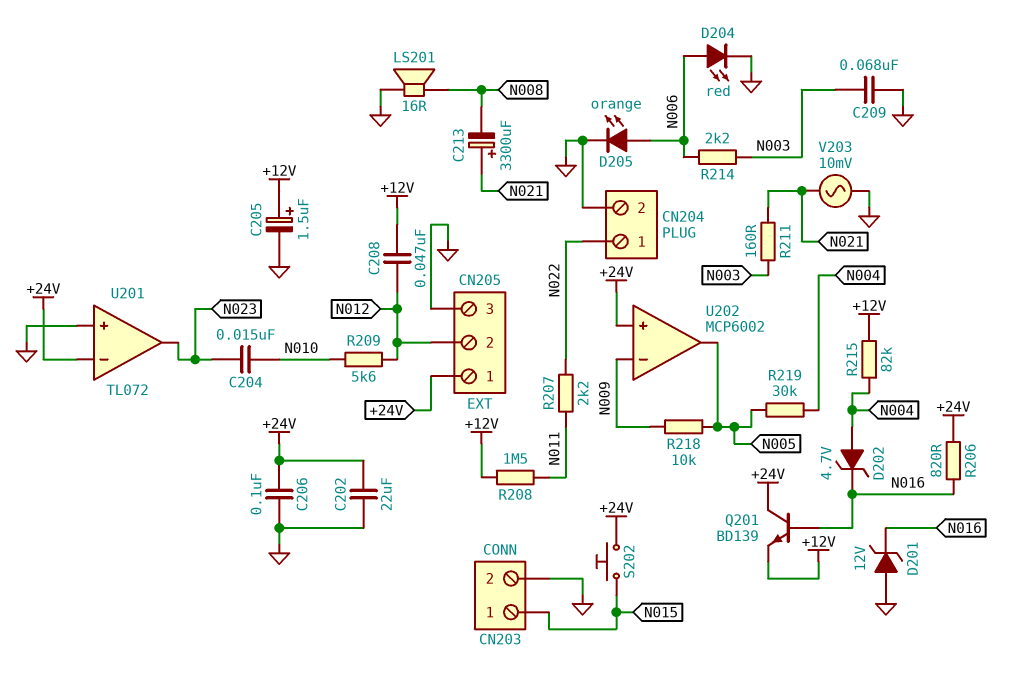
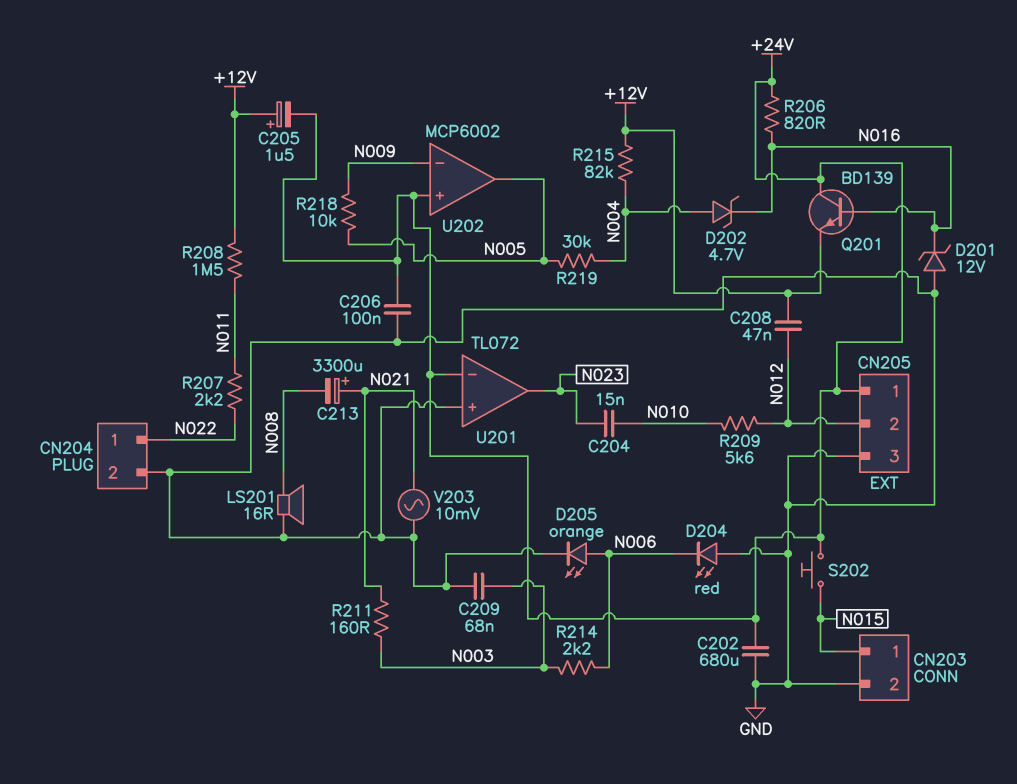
C202: 22uF (+24V, GND) -> 680uF (+24V, GND)
C205: 1.5uF (plus +12V, minus GND) -> 1.5uF (plus +12V, minus +24V)
D204: LED red (A N006, K GND) -> LED red (A GND, K N006)

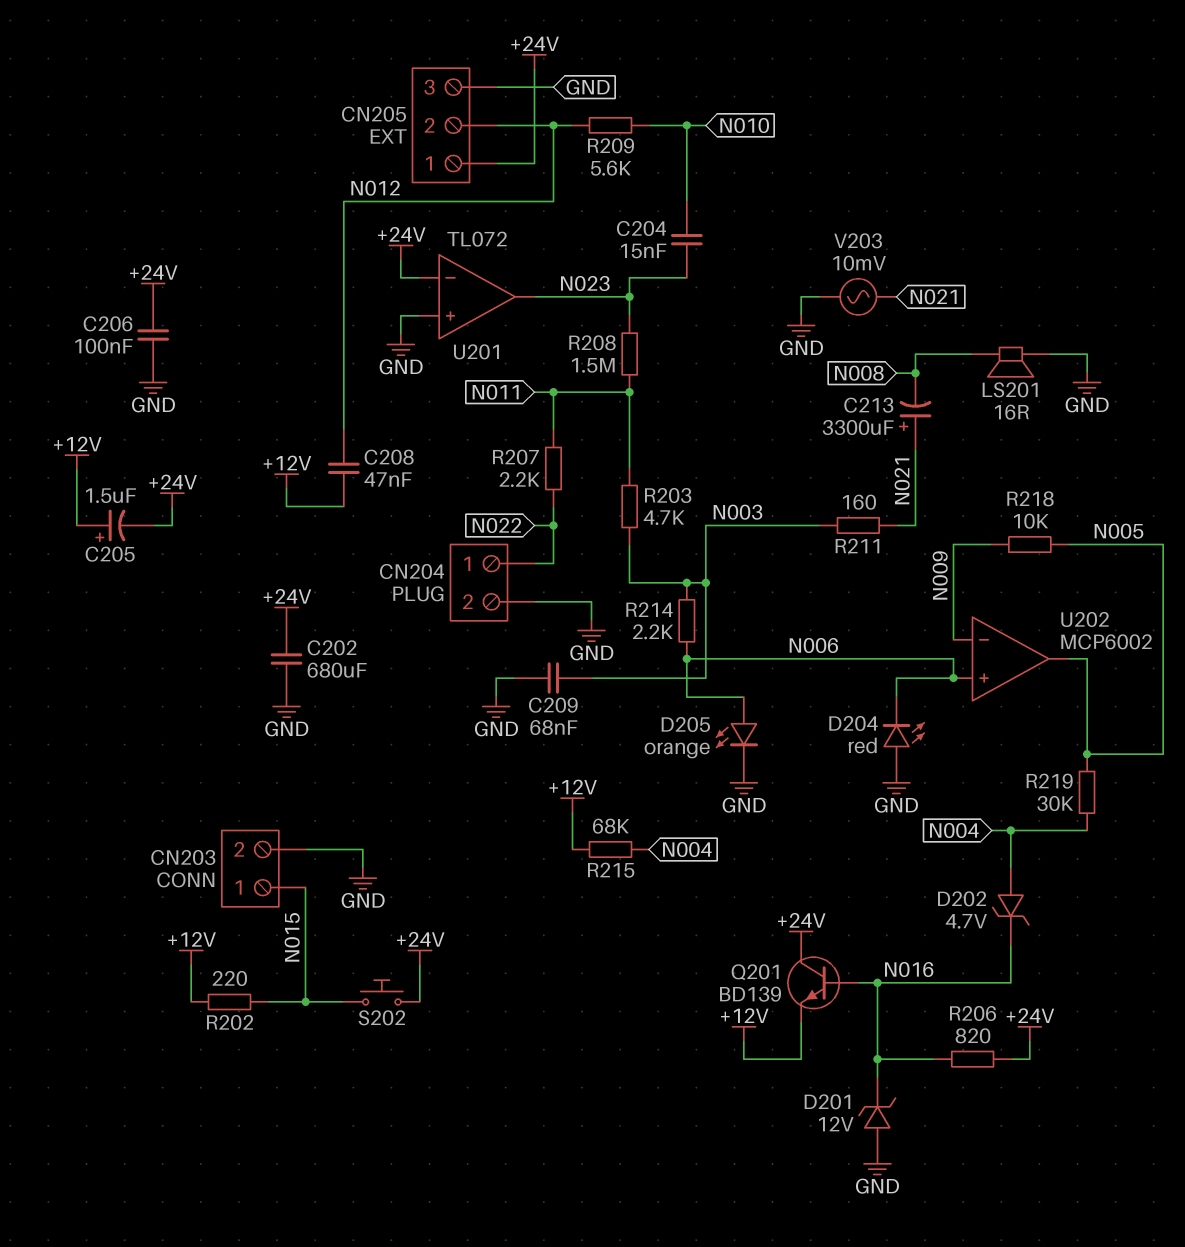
R202: none -> 220 (+12V, N015)
R203: none -> 4.7k (N003, N011)
R208: 1.5M (+12V, N011) -> 1.5M (N011, N023)
R215: 82k (+12V, N004) -> 68k (+12V, N004)
U202 pin in+: +24V -> N006

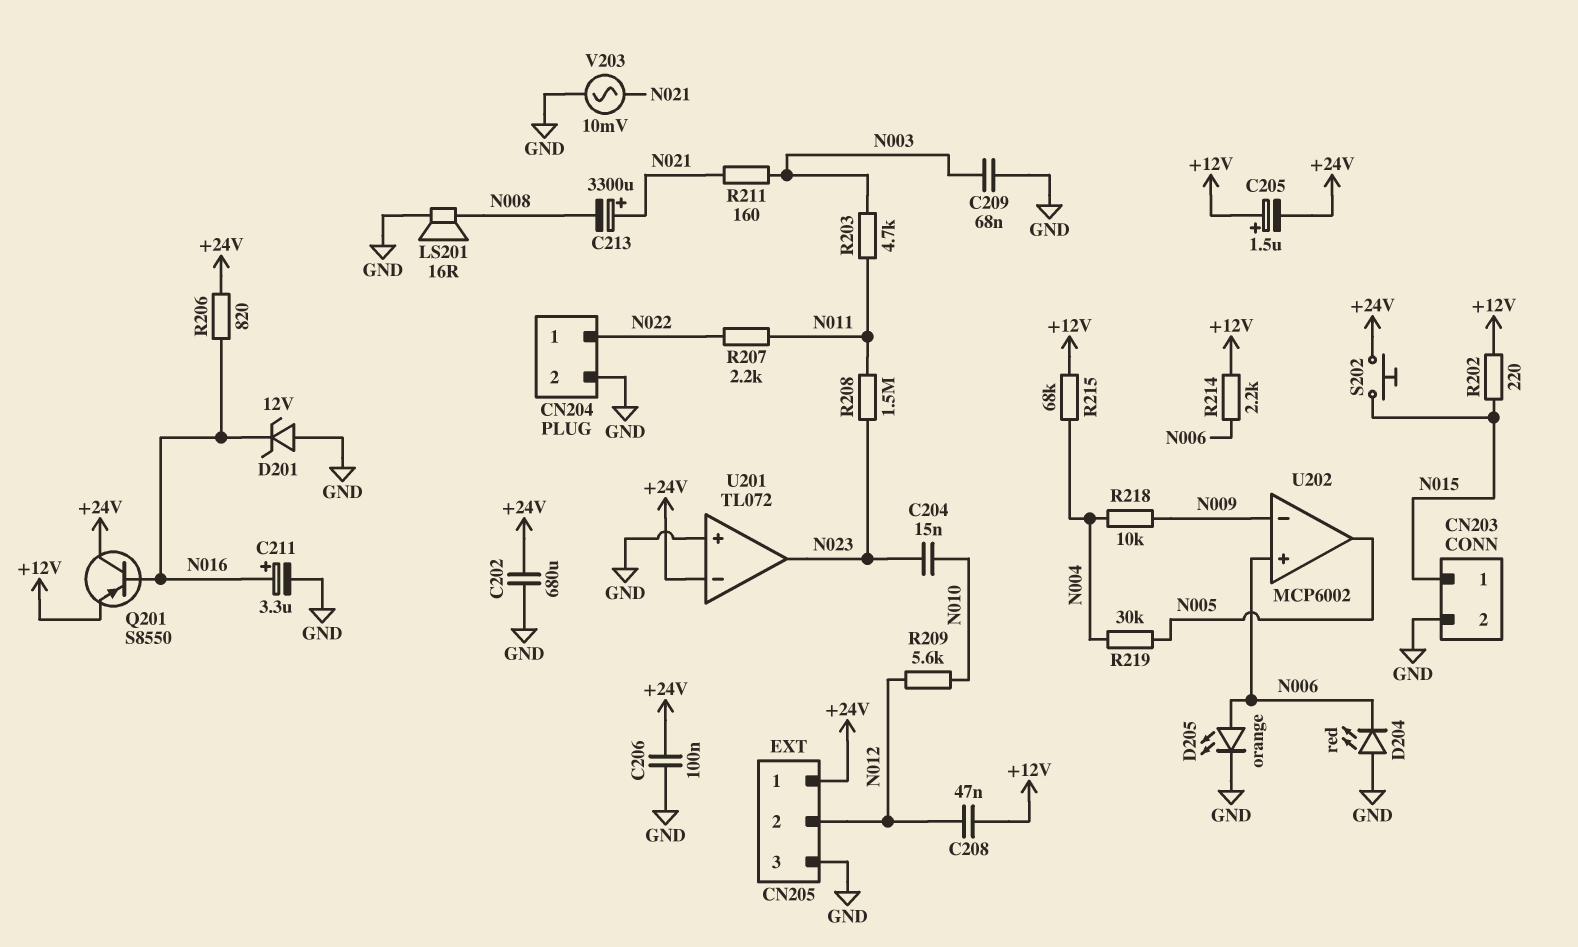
C211: none -> 3.3uF (plus N016, minus GND)
D202: zener 4.7V (A N004, K N016) -> none
Q201: NPN BD139 (B N016, C +24V, E +12V) -> PNP S8550 (B N016, C +24V, E +12V)
R214: 2.2k (N003, N006) -> 2.2k (+12V, N006)
R218: 10k (N005, N009) -> 10k (N004, N009)

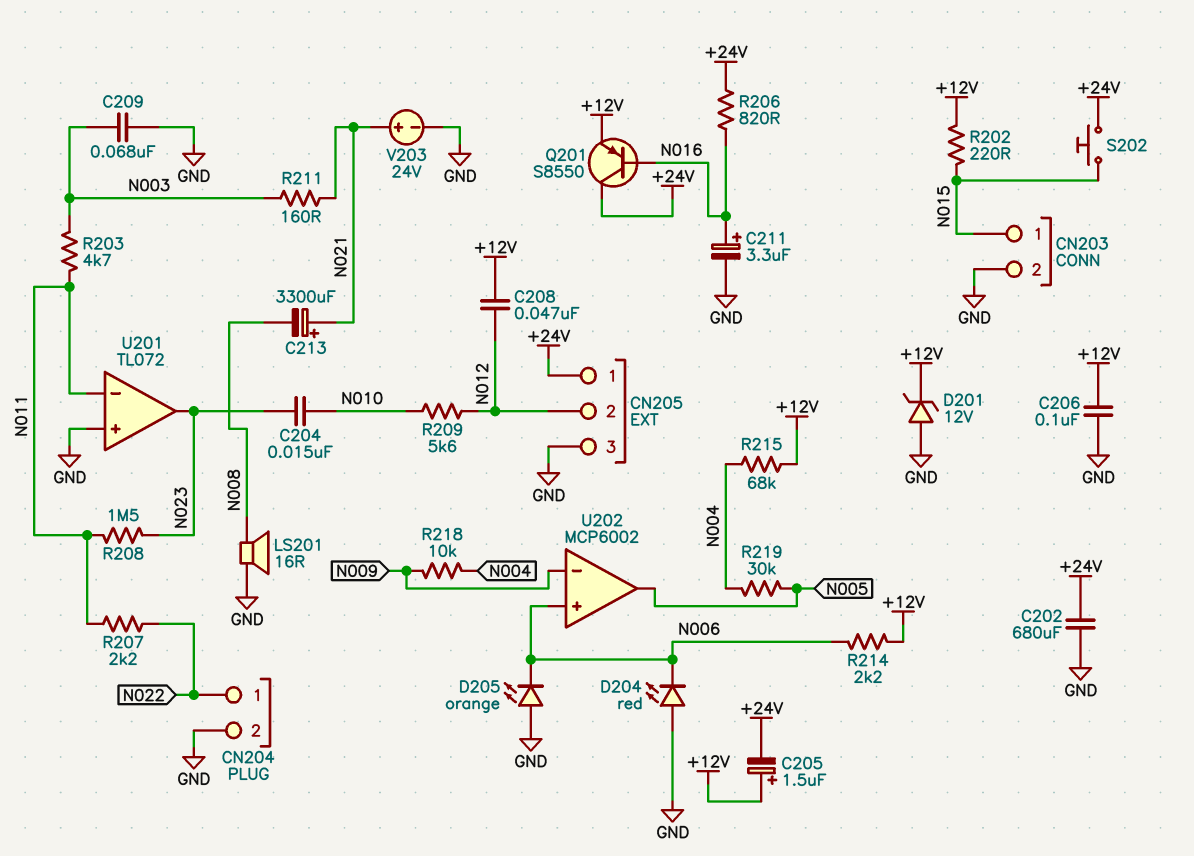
C206: 100nF (+24V, GND) -> 100nF (+12V, GND)
D201: zener 12V (A GND, K N016) -> zener 12V (A GND, K +12V)
D205: LED orange (A N006, K GND) -> LED orange (A GND, K N006)
U201 pin in-: +24V -> N011
V203: AC 10mV (GND, N021) -> 24V (plus N021, minus GND)

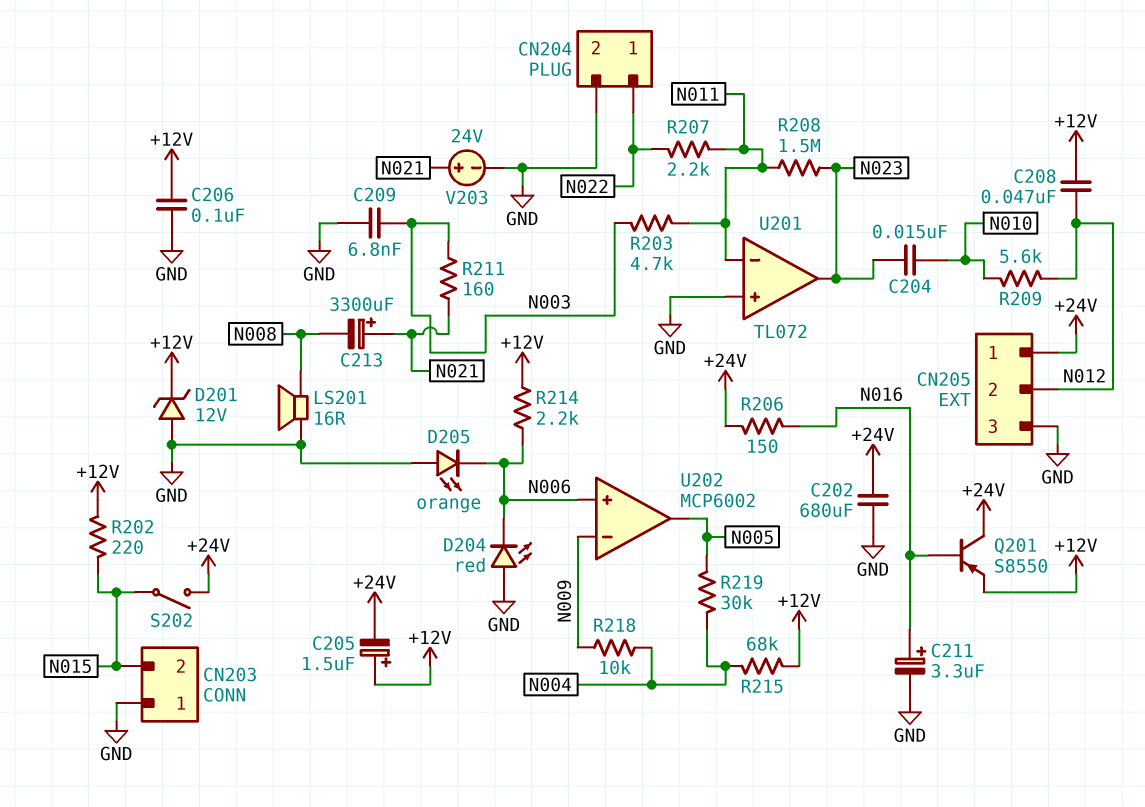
C209: 68nF (GND, N003) -> 6.8nF (GND, N003)
CN203 pin 1: N015 -> GND
CN203 pin 2: GND -> N015
R206: 820 (+24V, N016) -> 150 (+24V, N016)
S202: button (+24V, N015) -> switch (+24V, N015)

